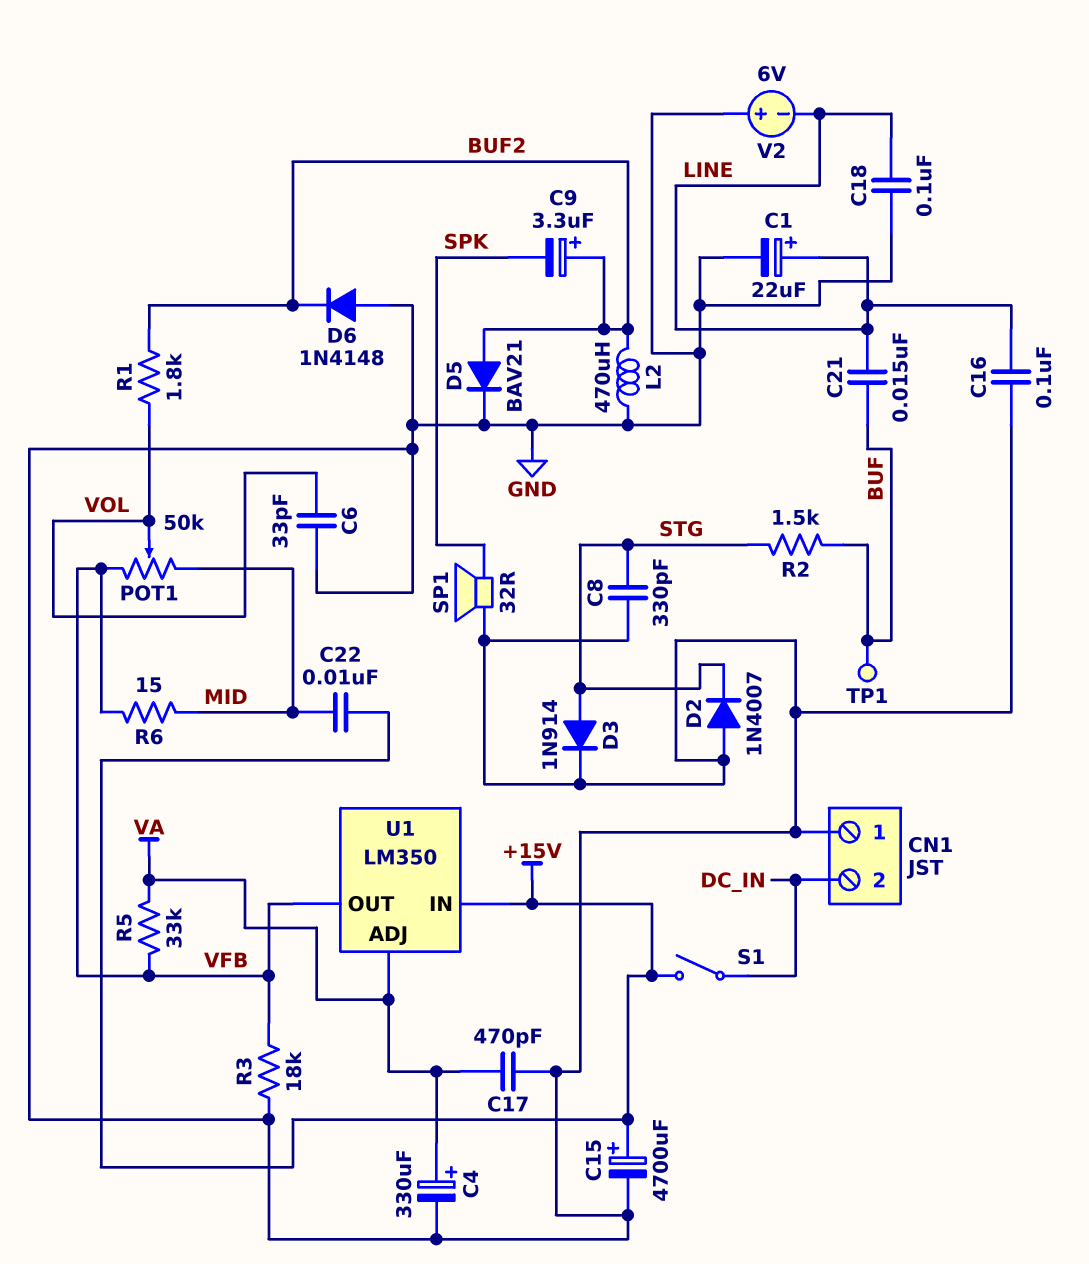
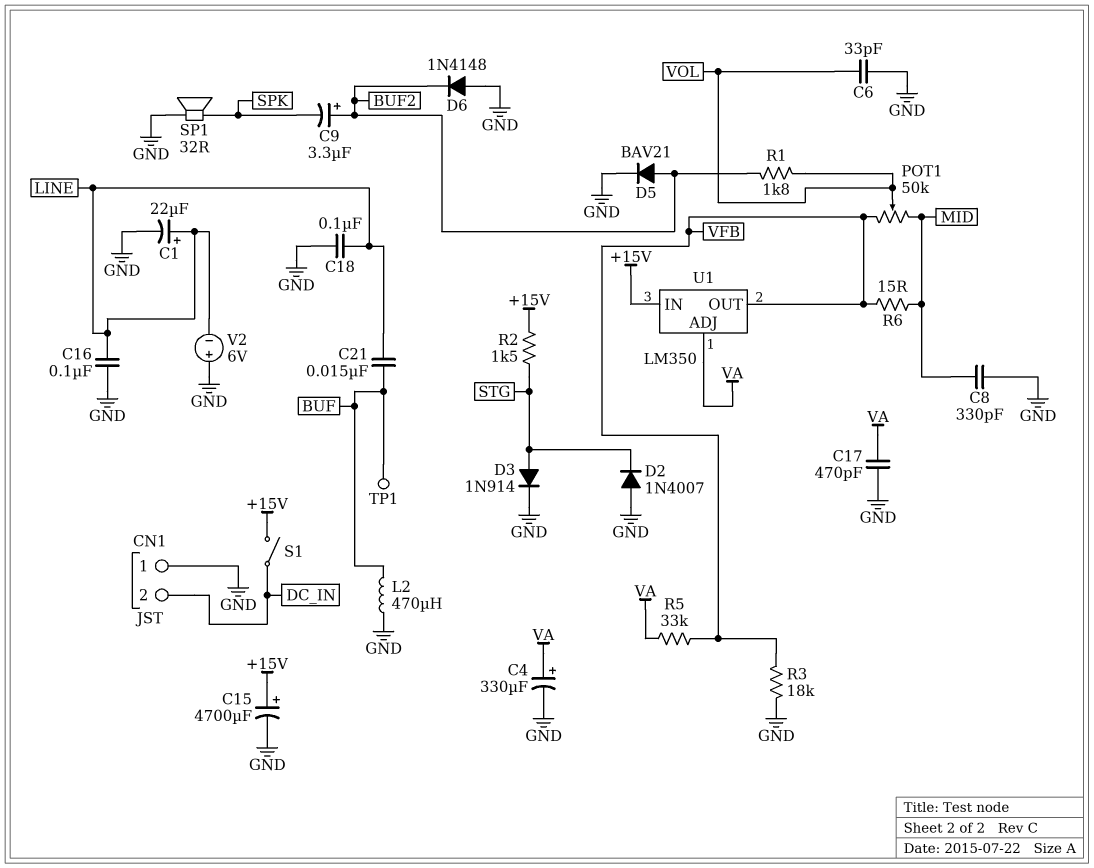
C8: 330pF (GND, STG) -> 330pF (GND, MID)
C22: 10nF (+15V, MID) -> none
L2: 470uH (BUF2, GND) -> 470uH (BUF, GND)
R2: 1.5k (BUF, STG) -> 1.5k (+15V, STG)

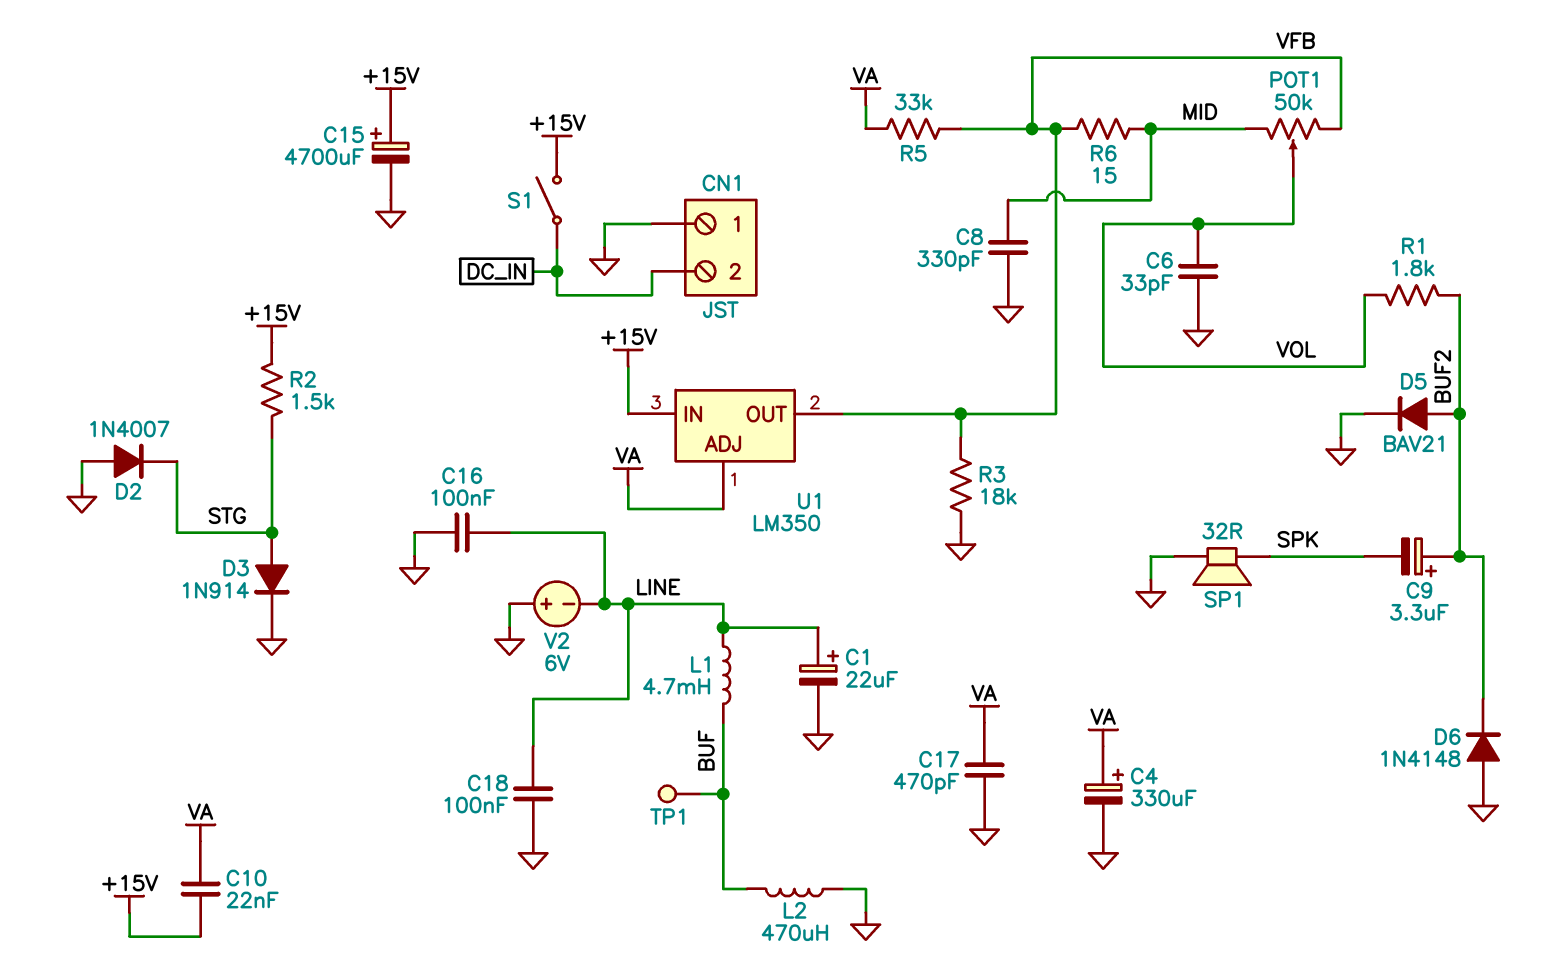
C10: none -> 22nF (+15V, VA)
C21: 15nF (BUF, LINE) -> none
L1: none -> 4.7mH (BUF, LINE)

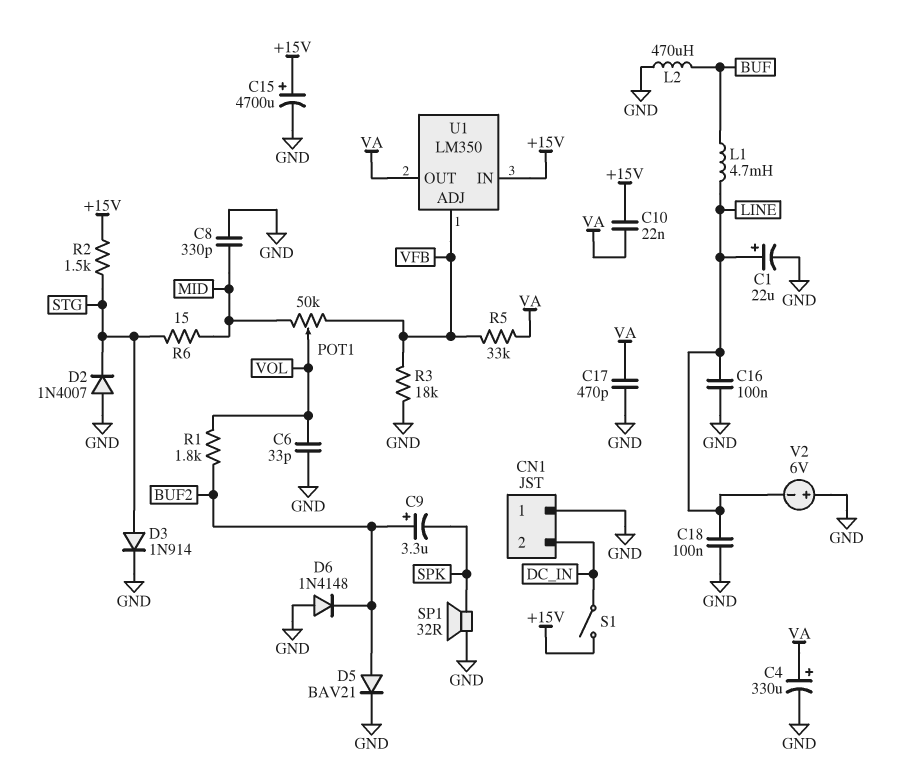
R6: 15 (MID, VFB) -> 15 (MID, STG)
TP1: test point (BUF) -> none
U1 pin ADJ: VA -> VFB
U1 pin OUT: VFB -> VA

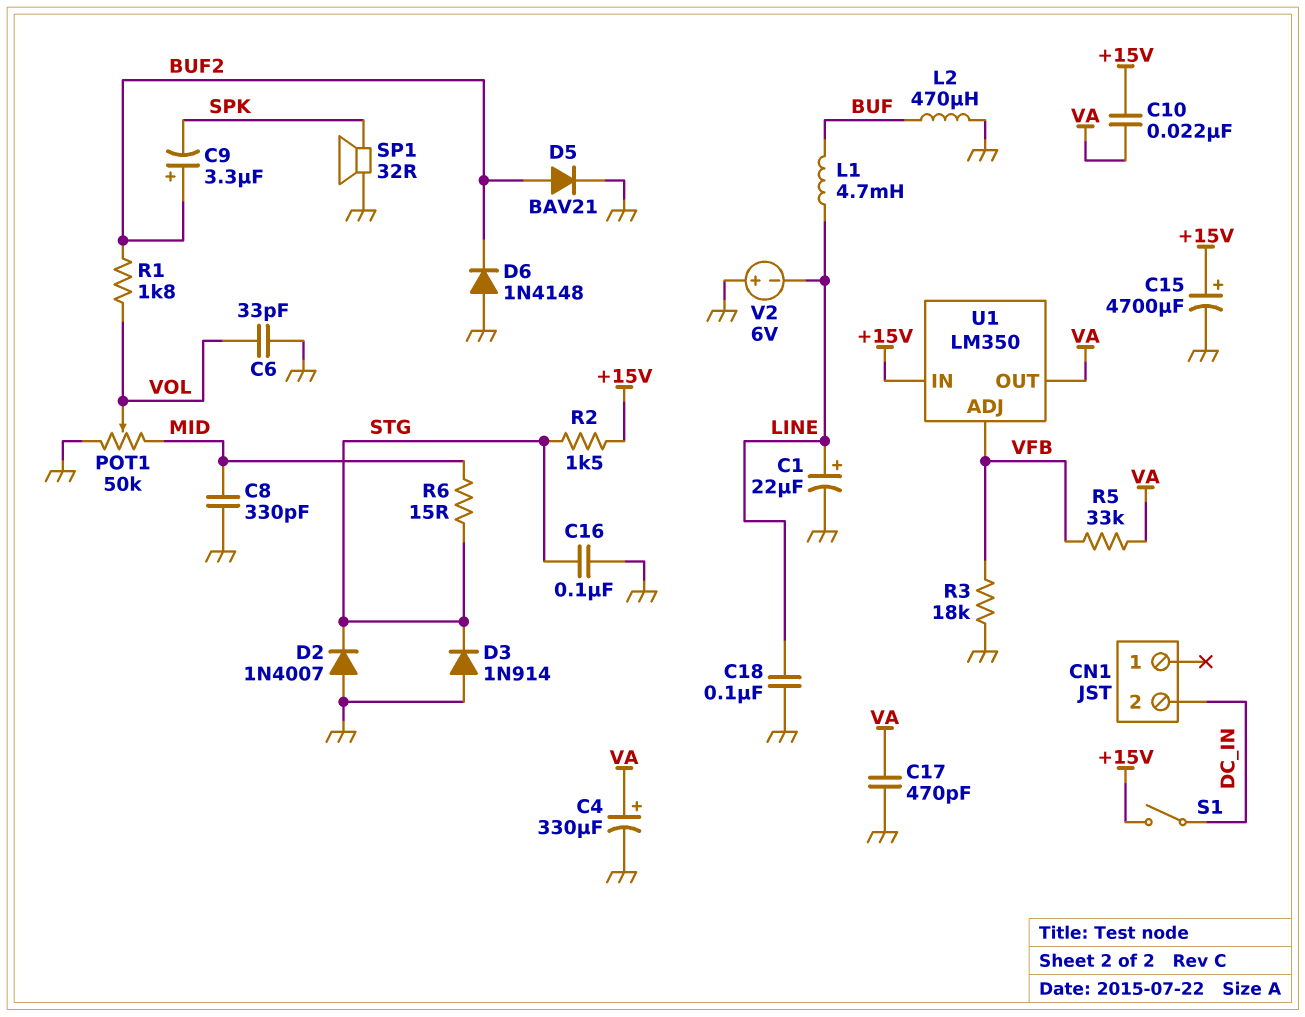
C16: 100nF (GND, LINE) -> 100nF (GND, STG)
CN1 pin 1: GND -> none
D3: diode 1N914 (A STG, K GND) -> diode 1N914 (A GND, K STG)
POT1: 50k (MID, VFB, wiper VOL) -> 50k (GND, MID, wiper VOL)

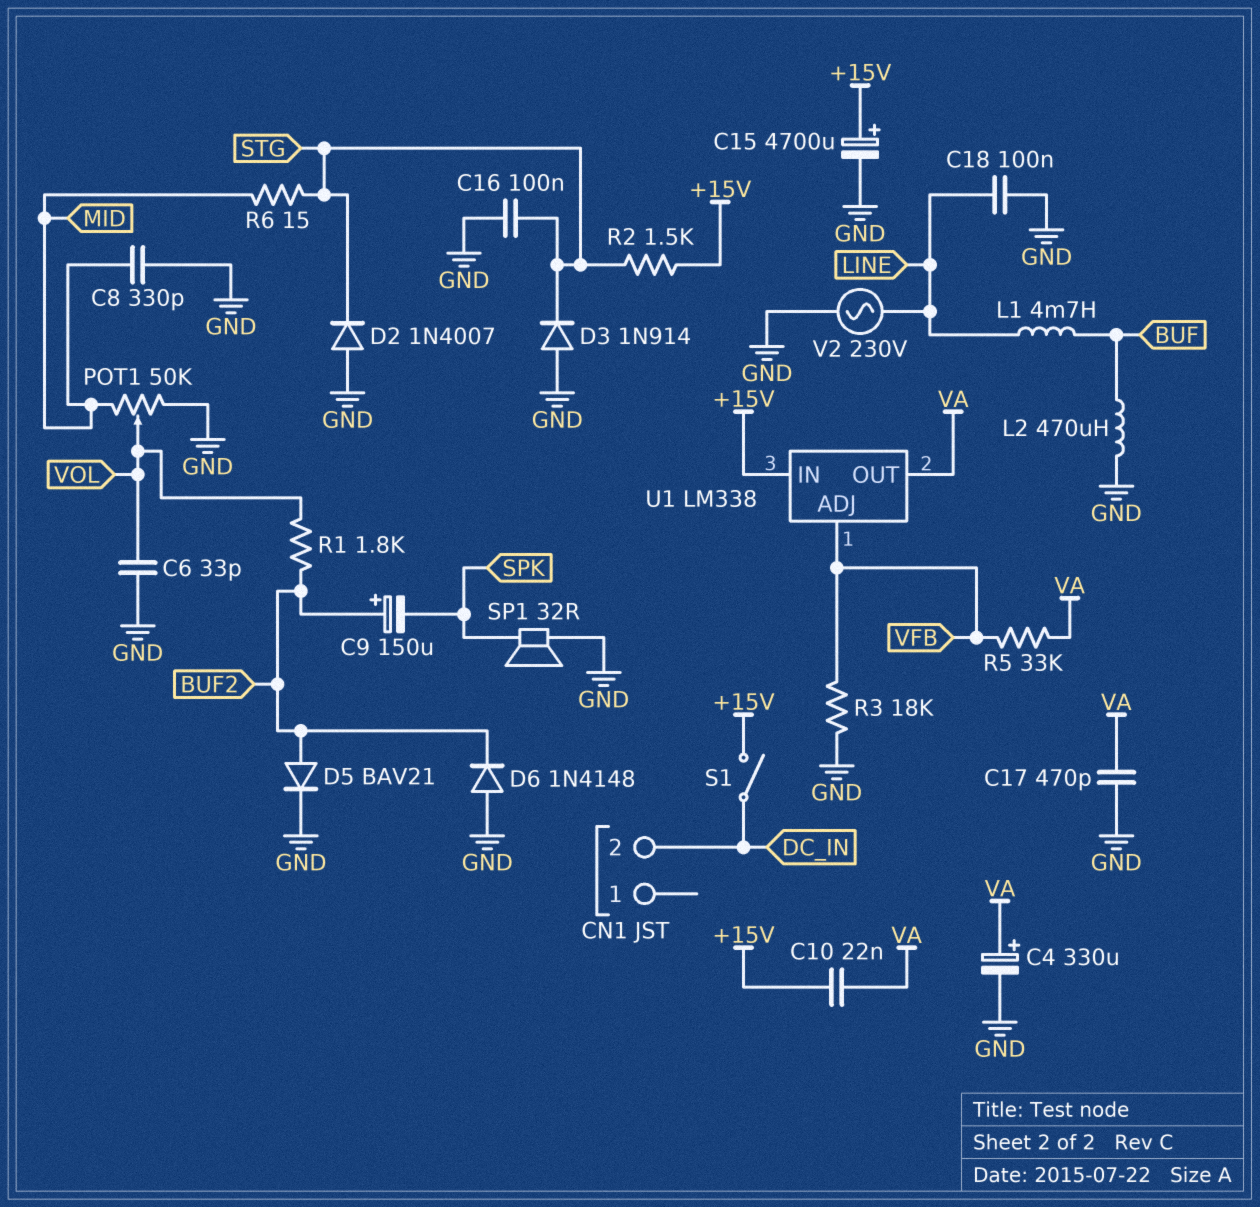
C1: 22uF (plus LINE, minus GND) -> none
C9: 3.3uF (plus BUF2, minus SPK) -> 150uF (plus BUF2, minus SPK)
U1: LM350 -> LM338
V2: 6V (plus GND, minus LINE) -> AC 230V (GND, LINE)

